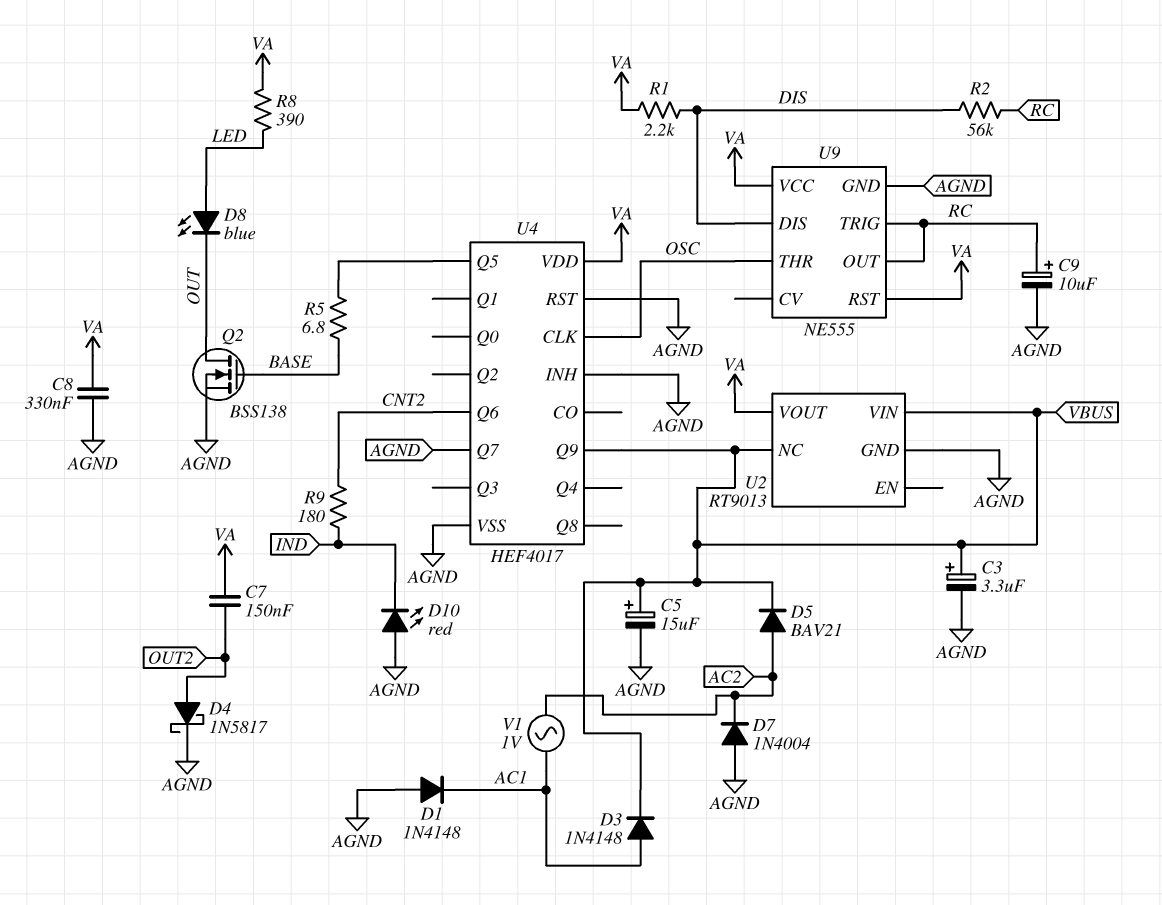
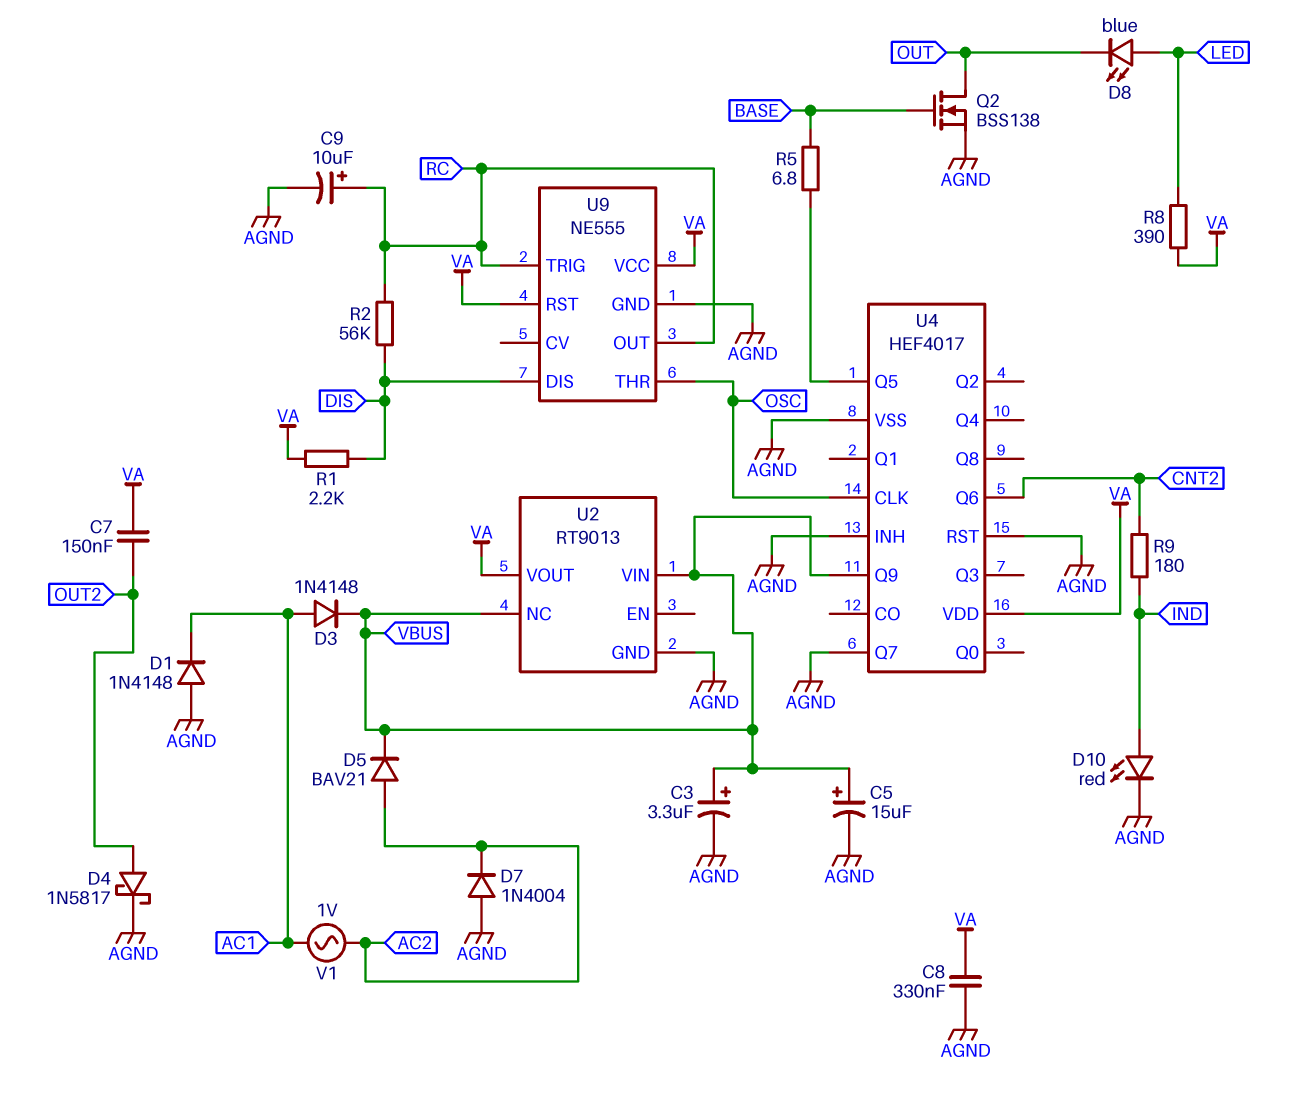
D10: LED red (A AGND, K IND) -> LED red (A IND, K AGND)

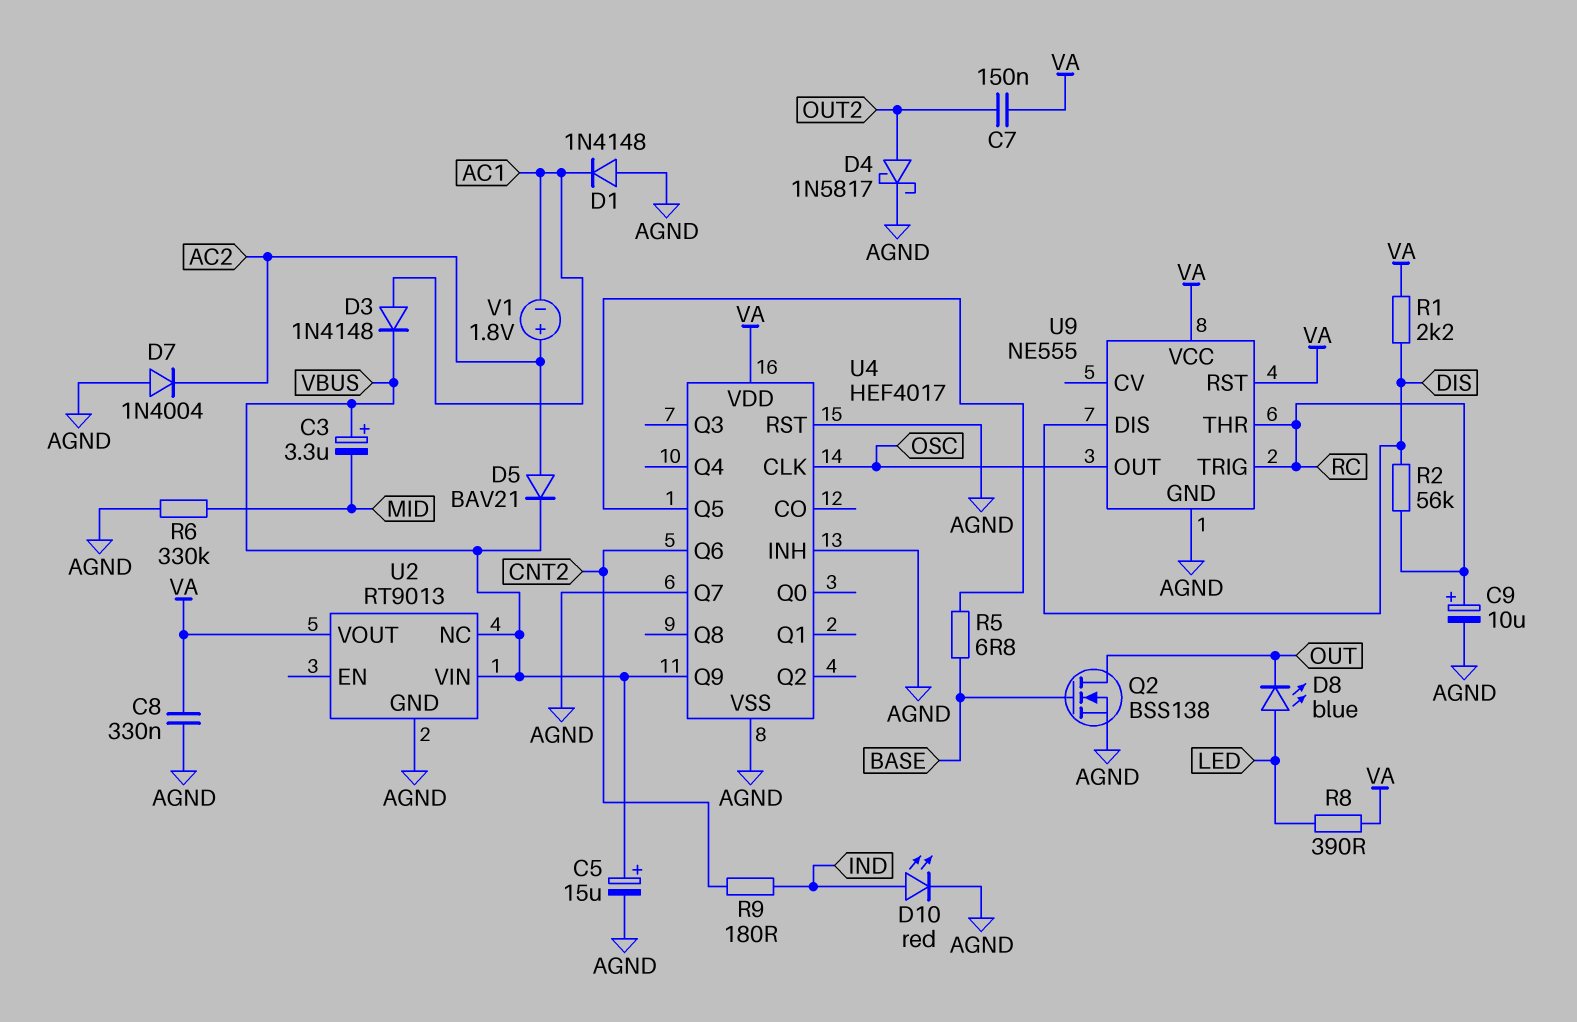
C3: 3.3uF (plus VBUS, minus AGND) -> 3.3uF (plus VBUS, minus MID)
R6: none -> 330k (AGND, MID)
U9 pin OUT: RC -> OSC
U9 pin THR: OSC -> RC
V1: AC 1V (AC1, AC2) -> 1.8V (plus AC2, minus AC1)

